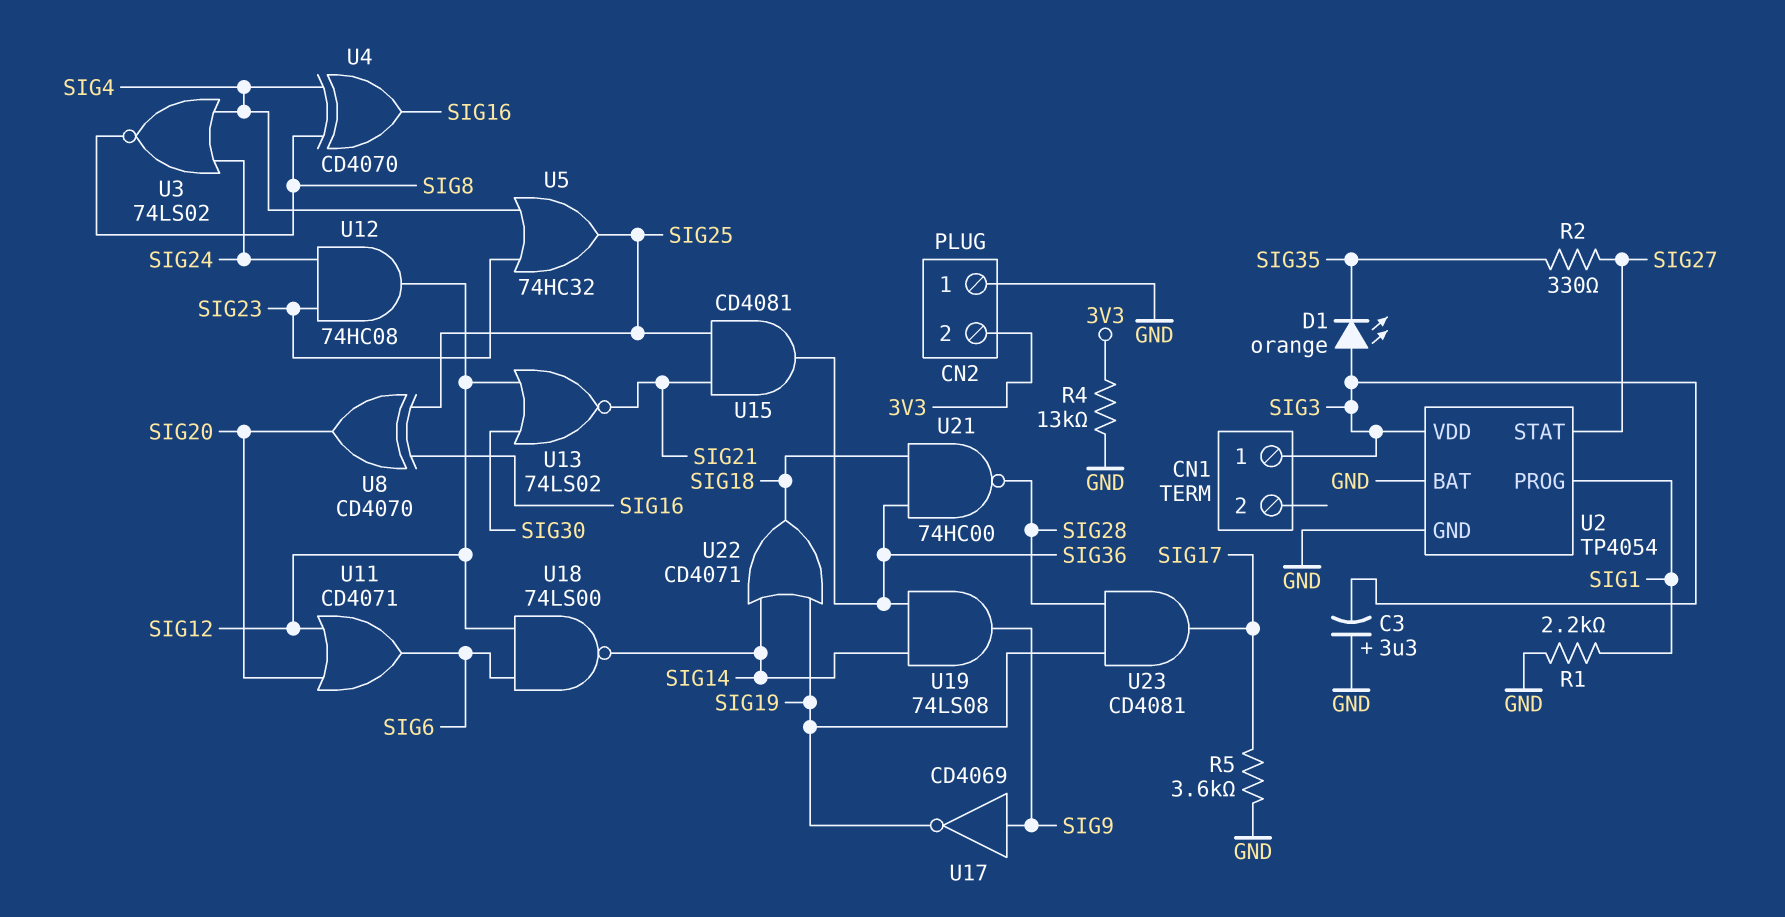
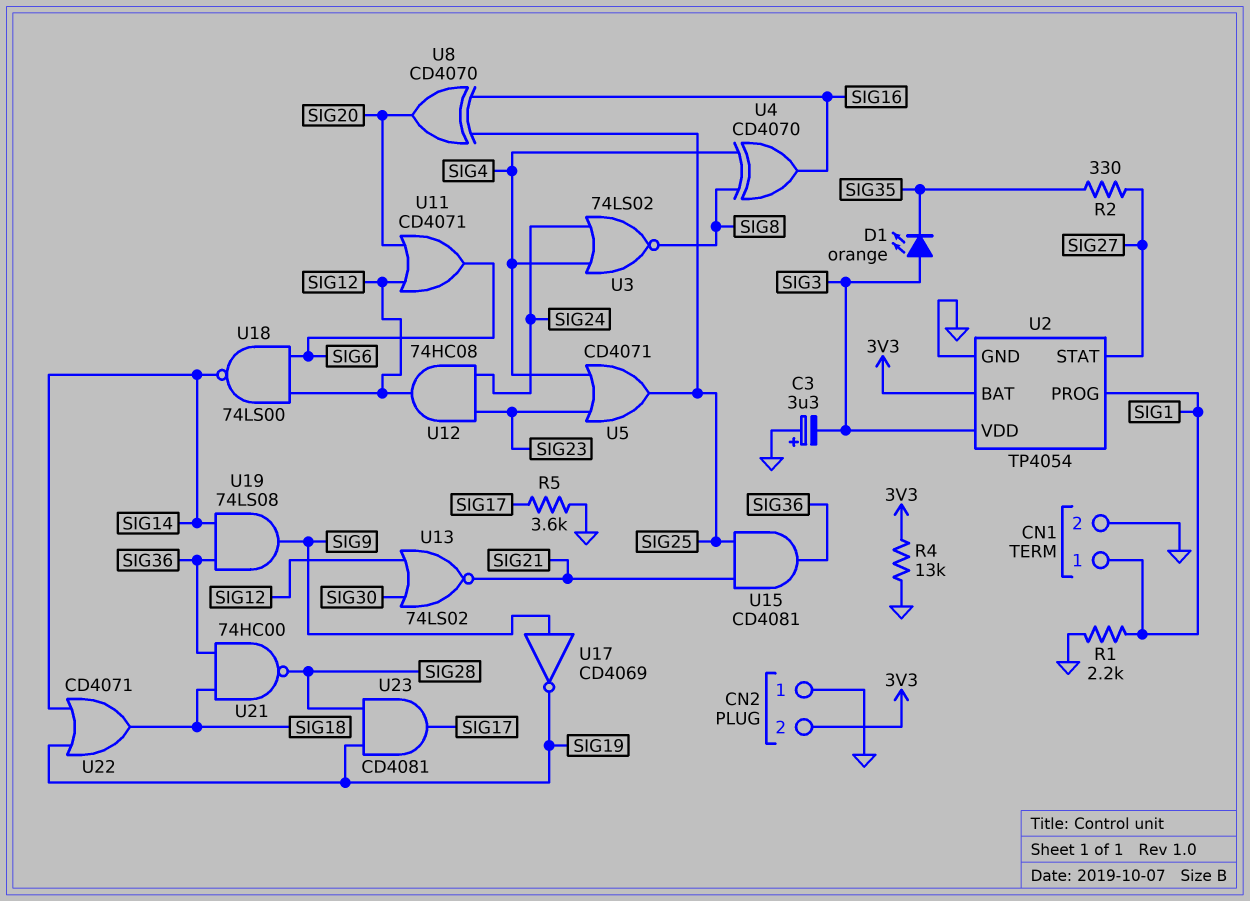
CN1 pin 1: SIG3 -> SIG1
CN1 pin 2: none -> GND
U2 pin BAT: GND -> 3V3
U5: OR 74HC32 (in SIG4, in SIG23, out SIG25) -> OR CD4071 (in SIG4, in SIG23, out SIG25)

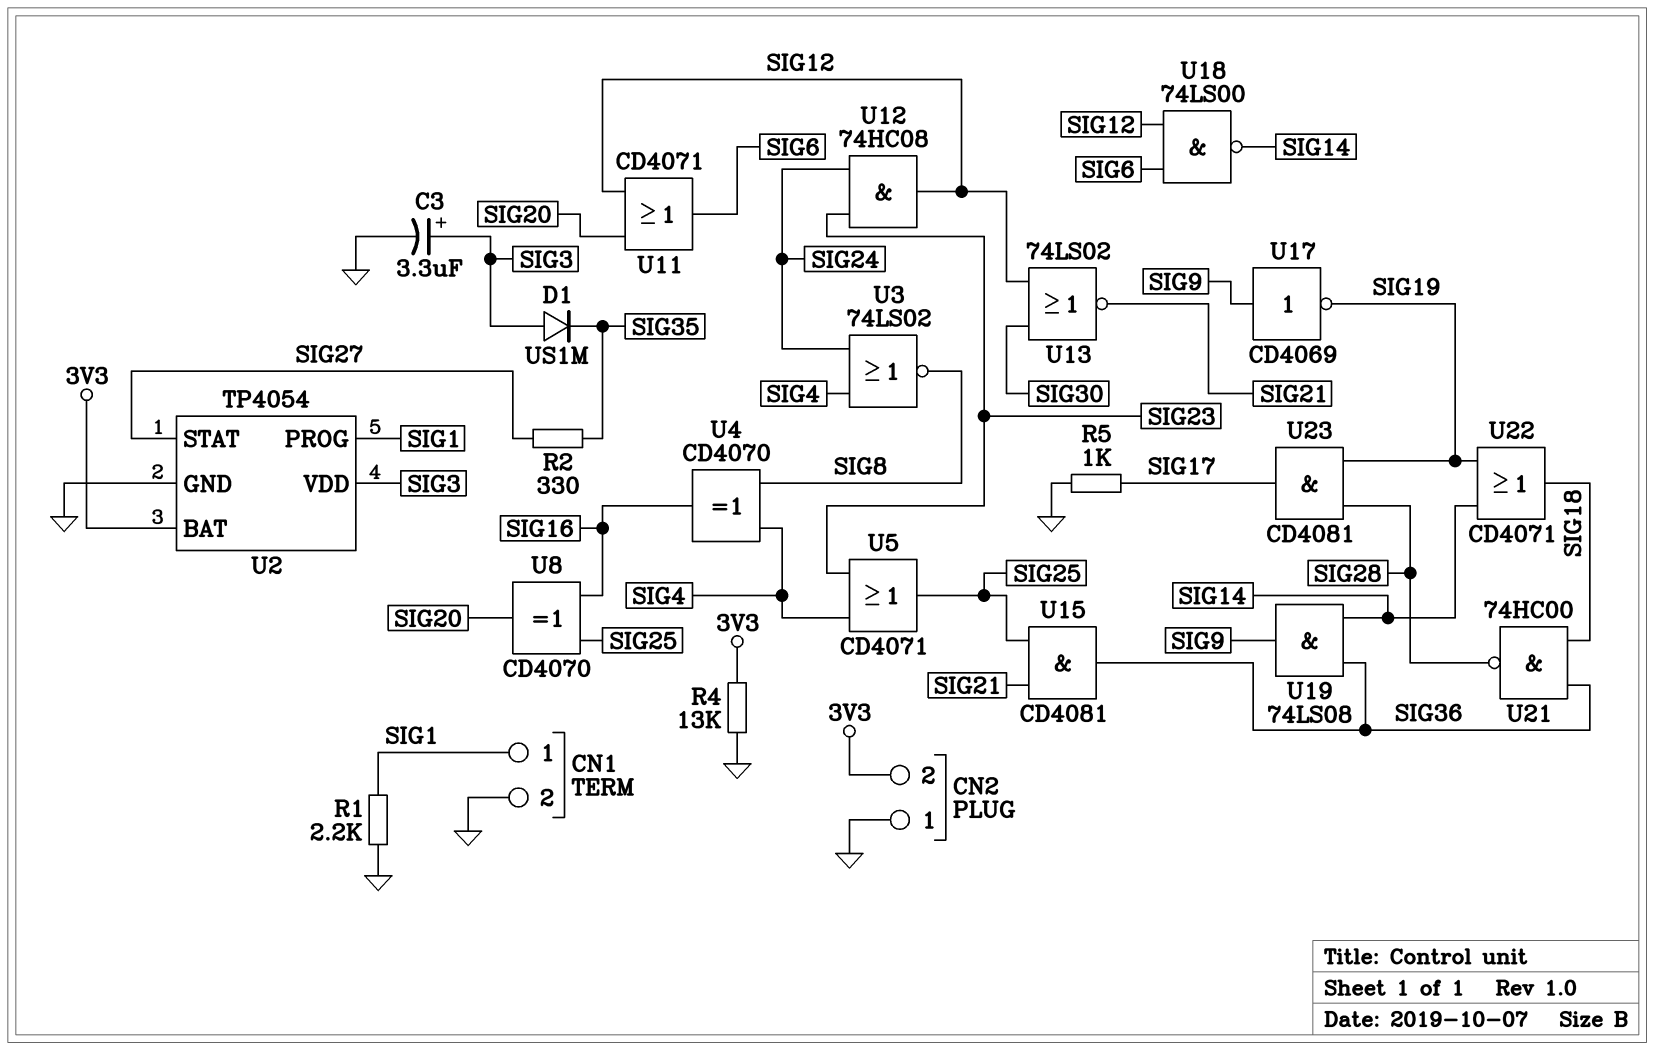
C3: 3.3uF (plus GND, minus SIG3) -> 3.3uF (plus SIG3, minus GND)
D1: LED orange (A SIG3, K SIG35) -> diode US1M (A SIG3, K SIG35)
R5: 3.6k (GND, SIG17) -> 1k (GND, SIG17)

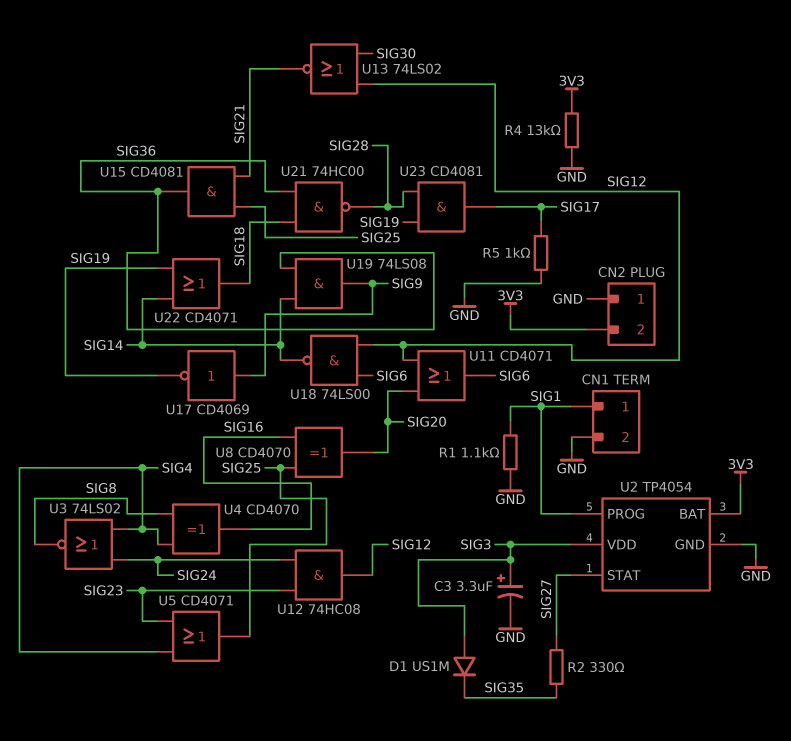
R1: 2.2k (GND, SIG1) -> 1.1k (GND, SIG1)

